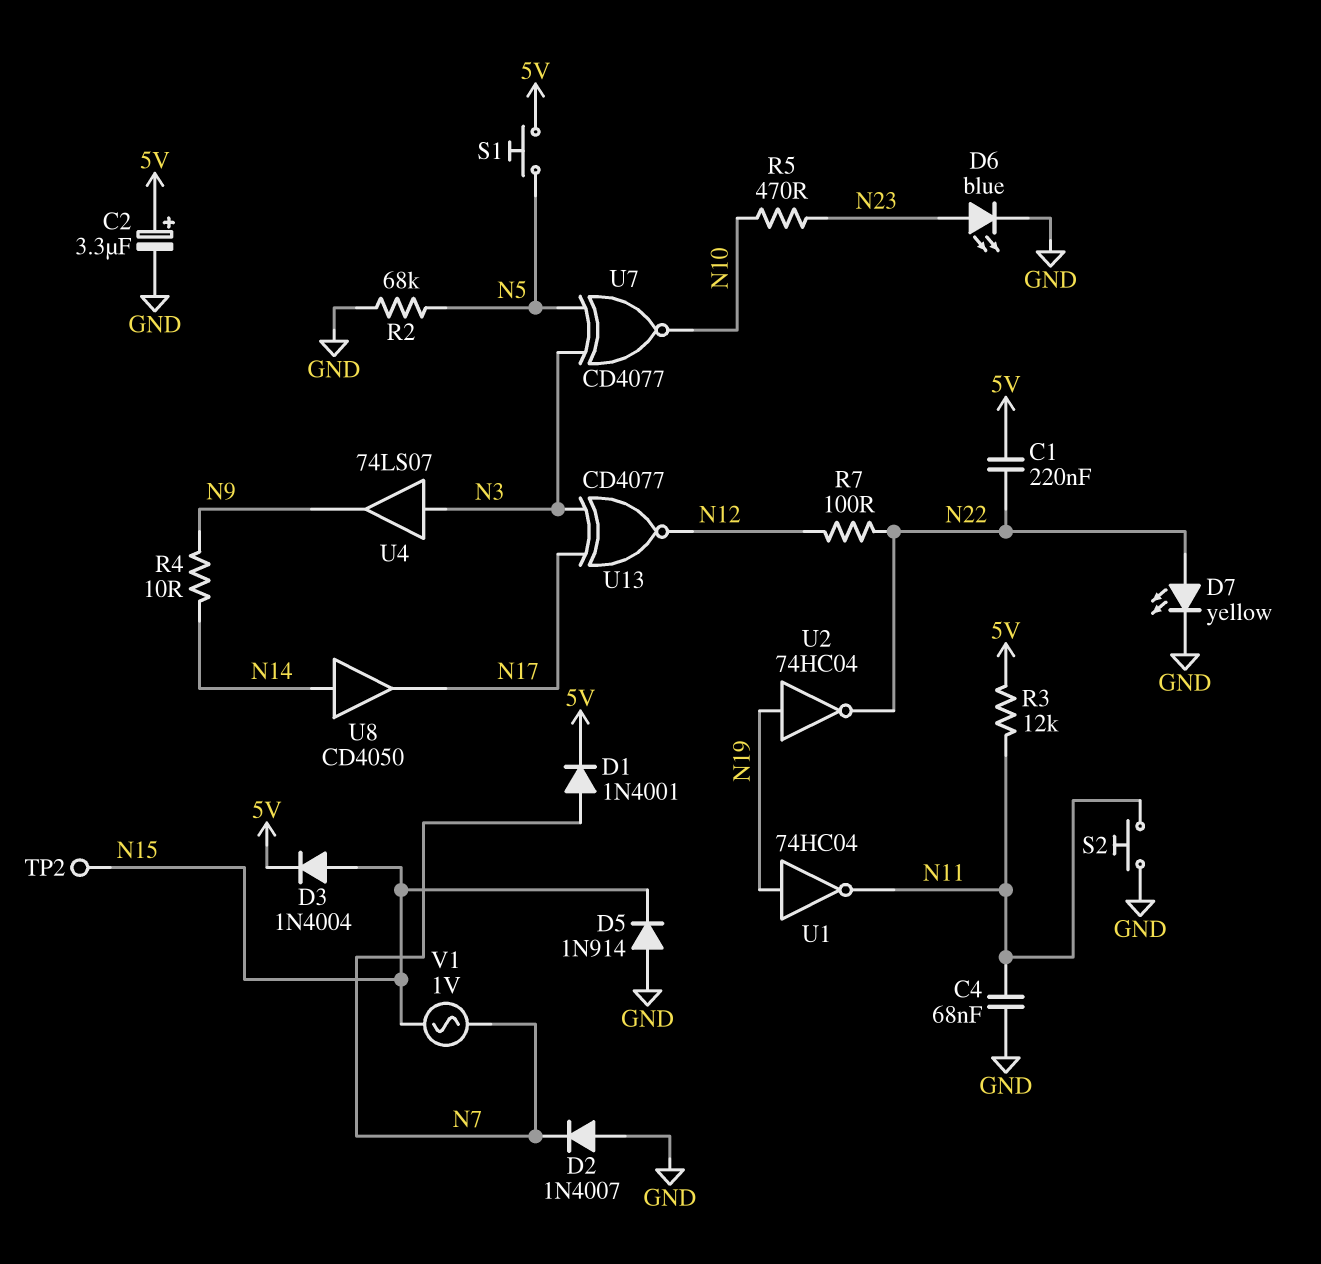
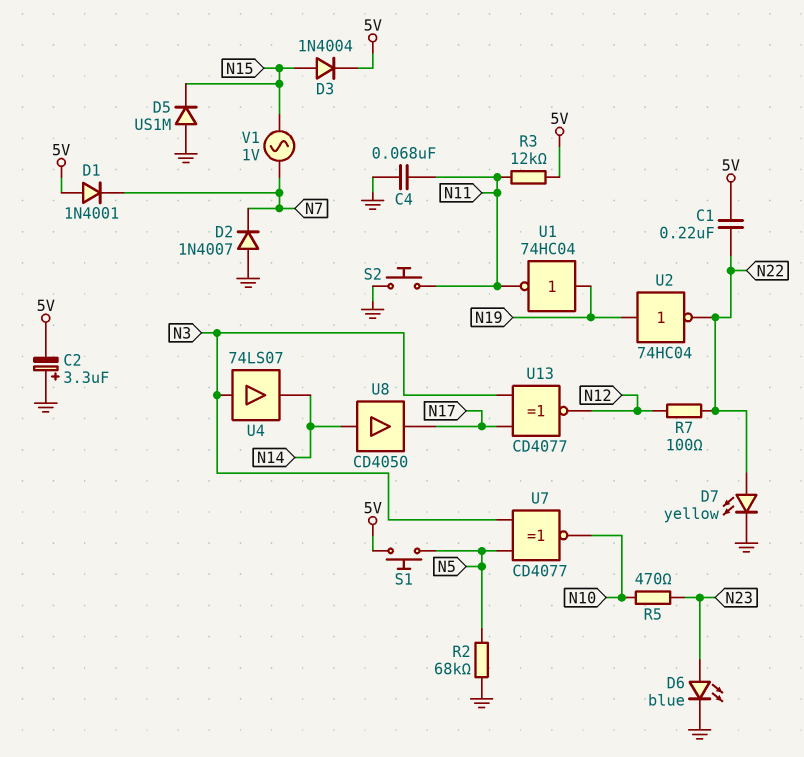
C2: 3.3uF (plus 5V, minus GND) -> 3.3uF (plus GND, minus 5V)
D1: diode 1N4001 (A N7, K 5V) -> diode 1N4001 (A 5V, K N7)
D5: diode 1N914 (A GND, K N15) -> diode US1M (A GND, K N15)
R4: 10 (N9, N14) -> none
TP2: test point (N15) -> none
U4: buffer 74LS07 (in N3, out N9) -> buffer 74LS07 (in N3, out N14)

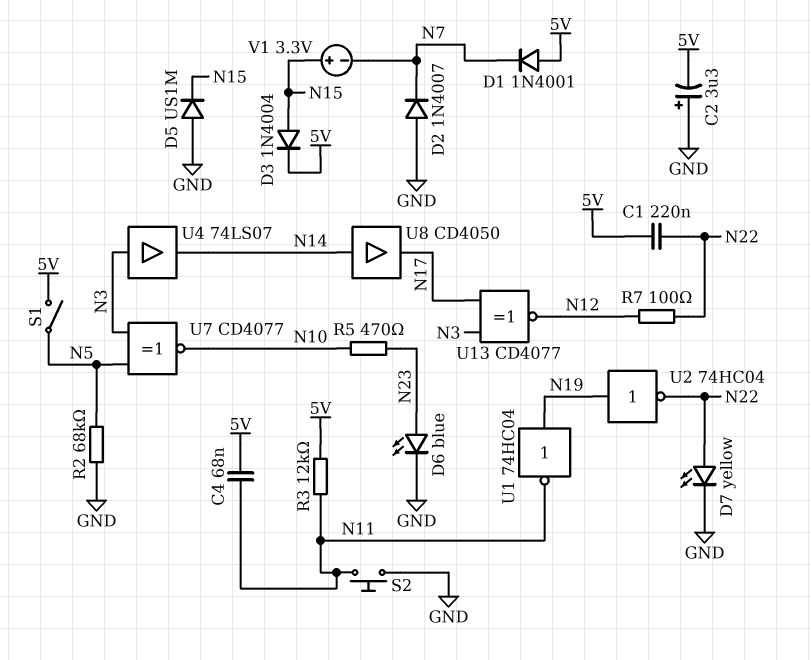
C4: 68nF (GND, N11) -> 68nF (5V, N11)
S1: button (5V, N5) -> switch (5V, N5)
V1: AC 1V (N7, N15) -> 3.3V (plus N15, minus N7)

